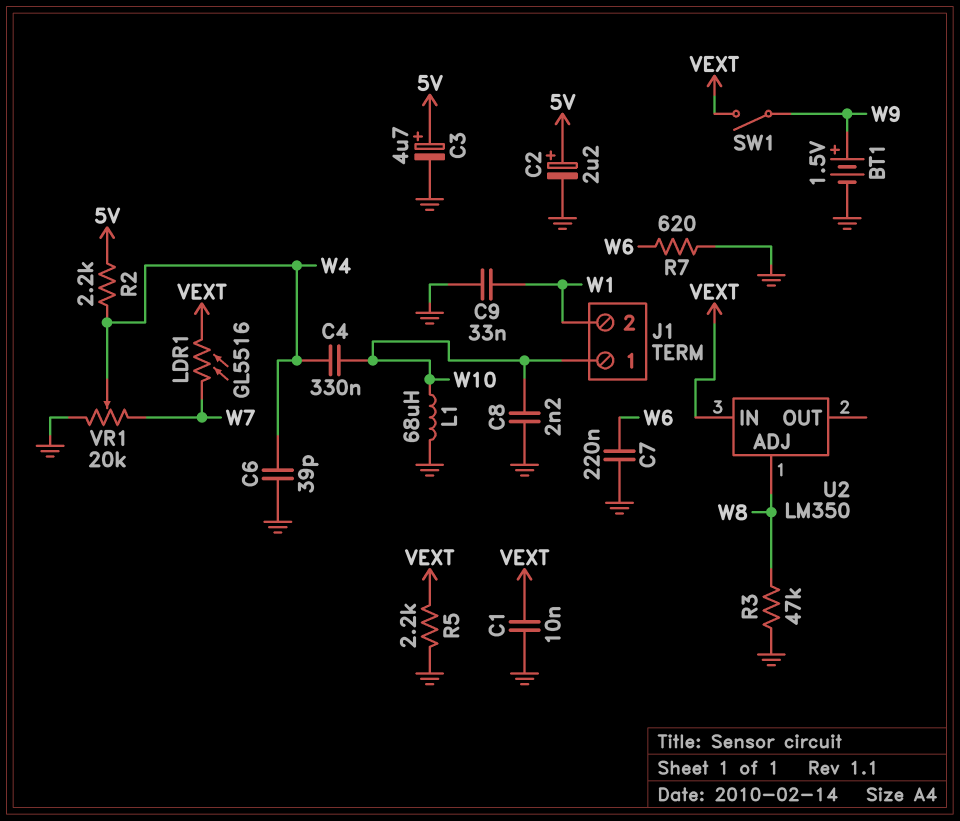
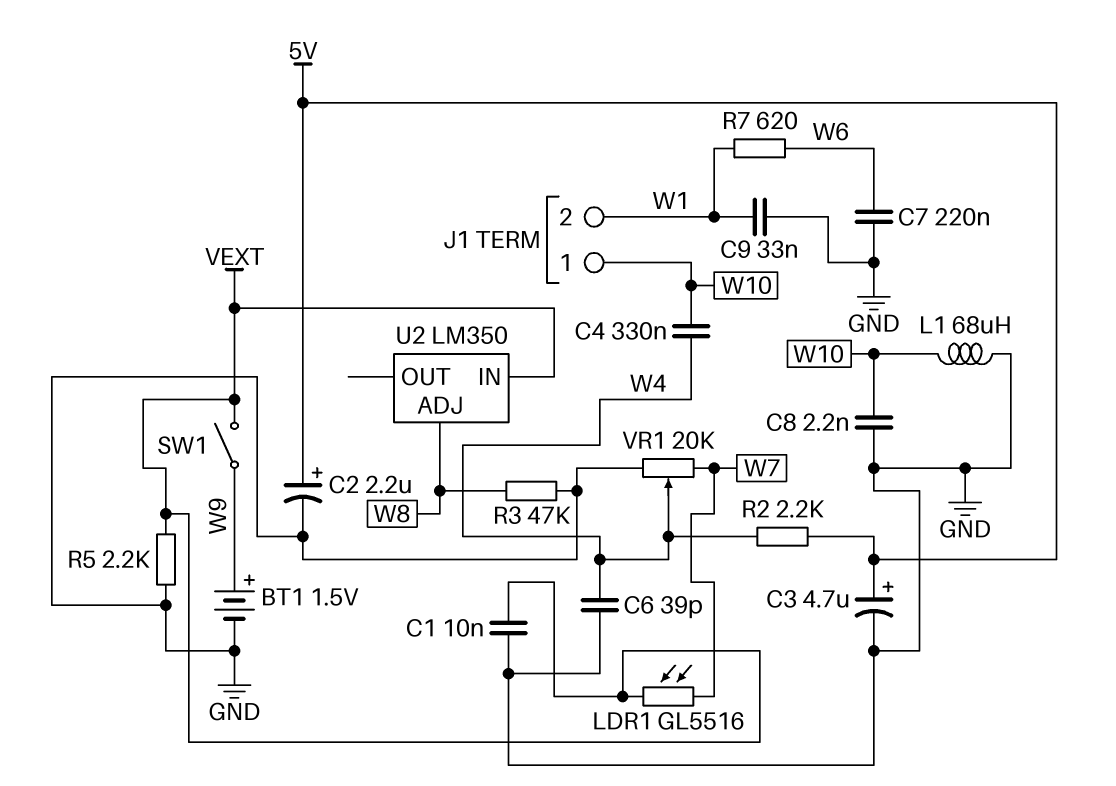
R7: 620 (GND, W6) -> 620 (W1, W6)

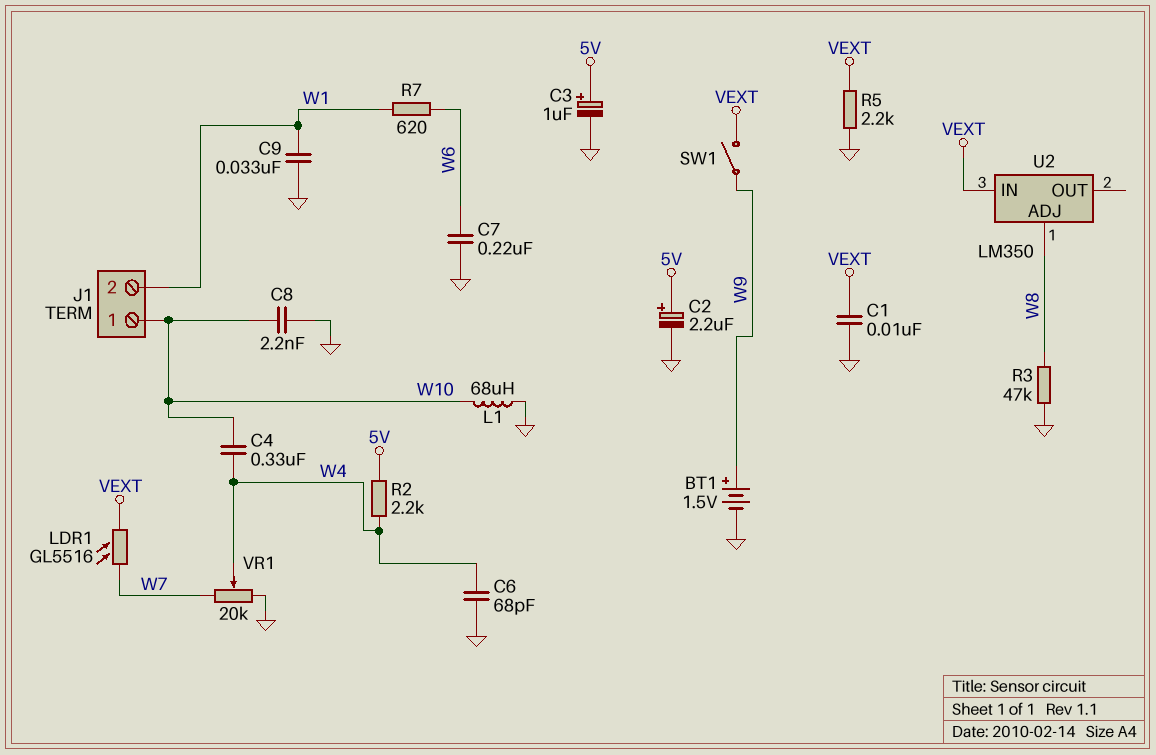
C3: 4.7uF (plus 5V, minus GND) -> 1uF (plus 5V, minus GND)
C6: 39pF (GND, W4) -> 68pF (GND, W4)

